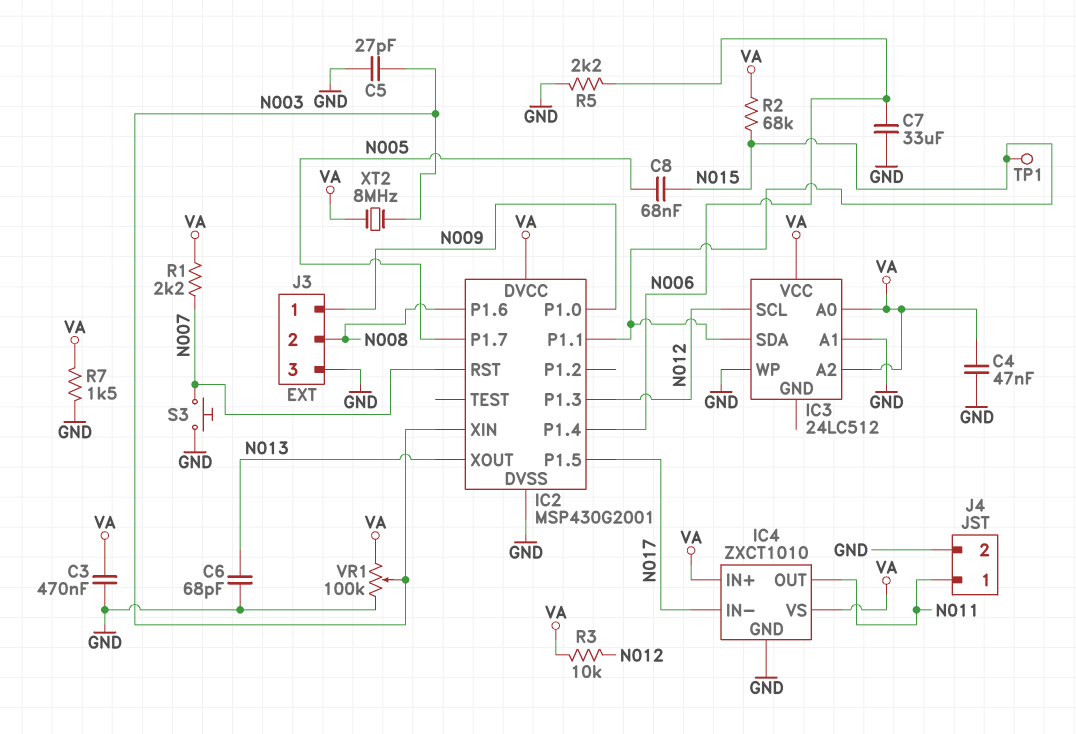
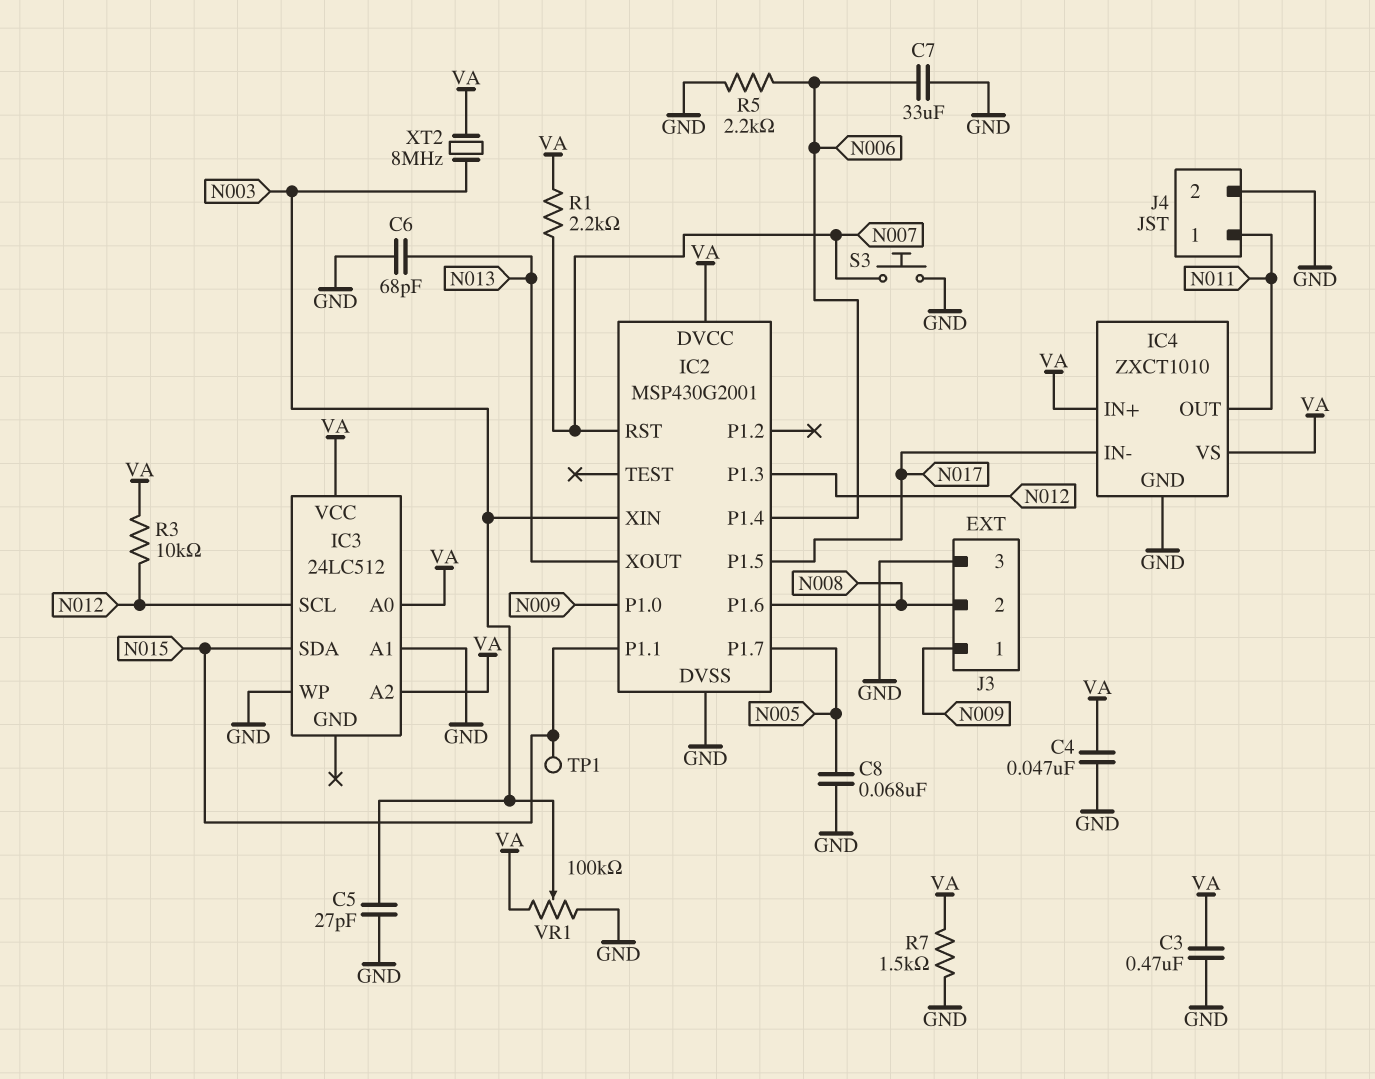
C8: 68nF (N005, N015) -> 68nF (GND, N005)
R2: 68k (N015, VA) -> none

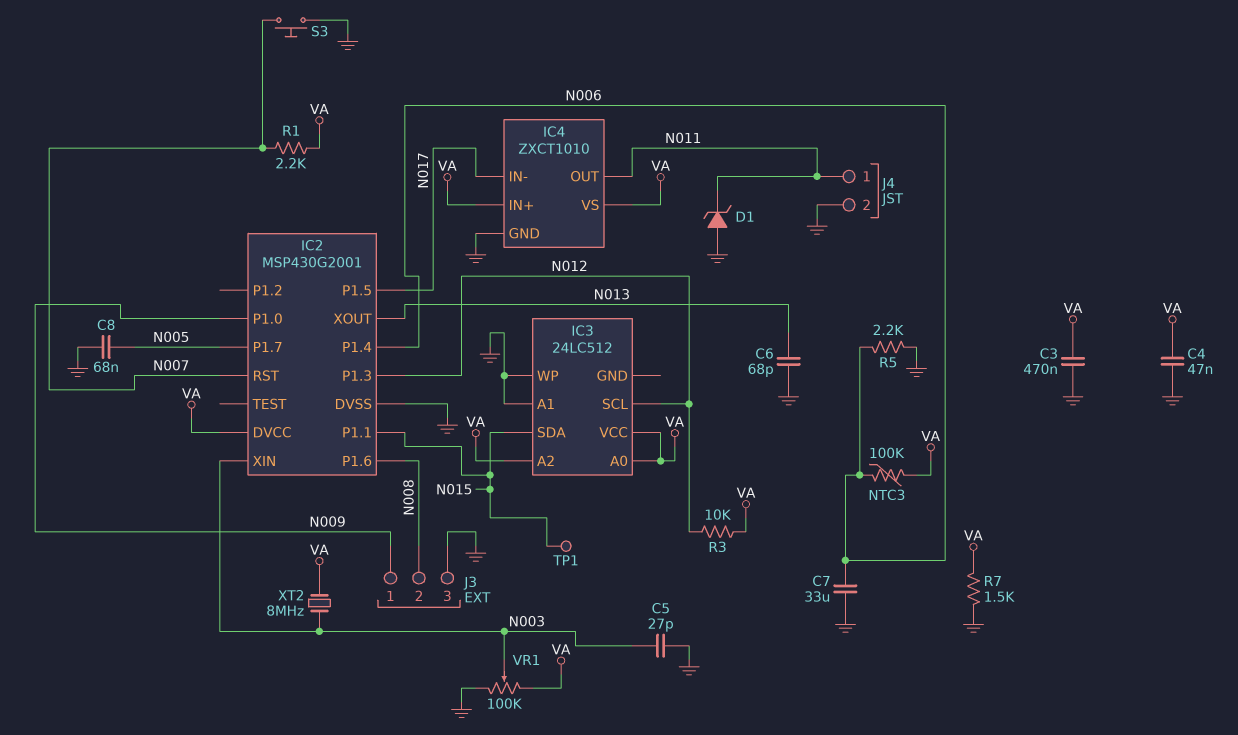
D1: none -> zener (A GND, K N011)
NTC3: none -> 100k (N006, VA)

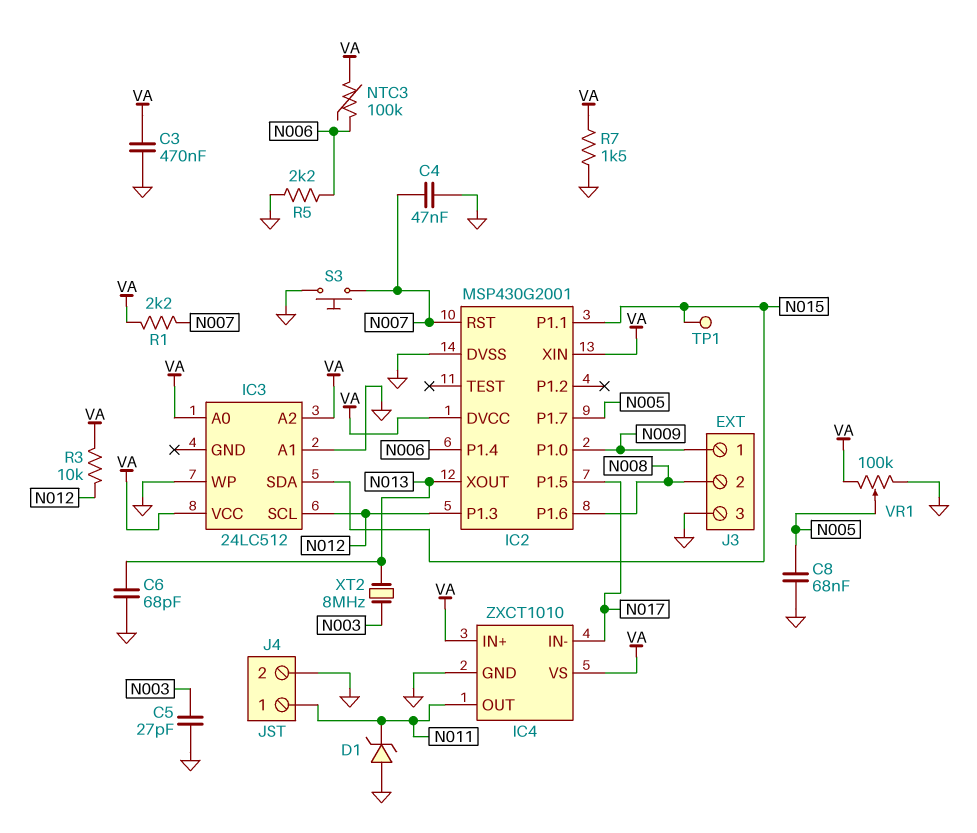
C4: 47nF (GND, VA) -> 47nF (GND, N007)
C7: 33uF (GND, N006) -> none
IC2 pin XIN: N003 -> VA
VR1: 100k (GND, VA, wiper N003) -> 100k (GND, VA, wiper N005)
XT2: 8MHz (N003, VA) -> 8MHz (N003, N013)

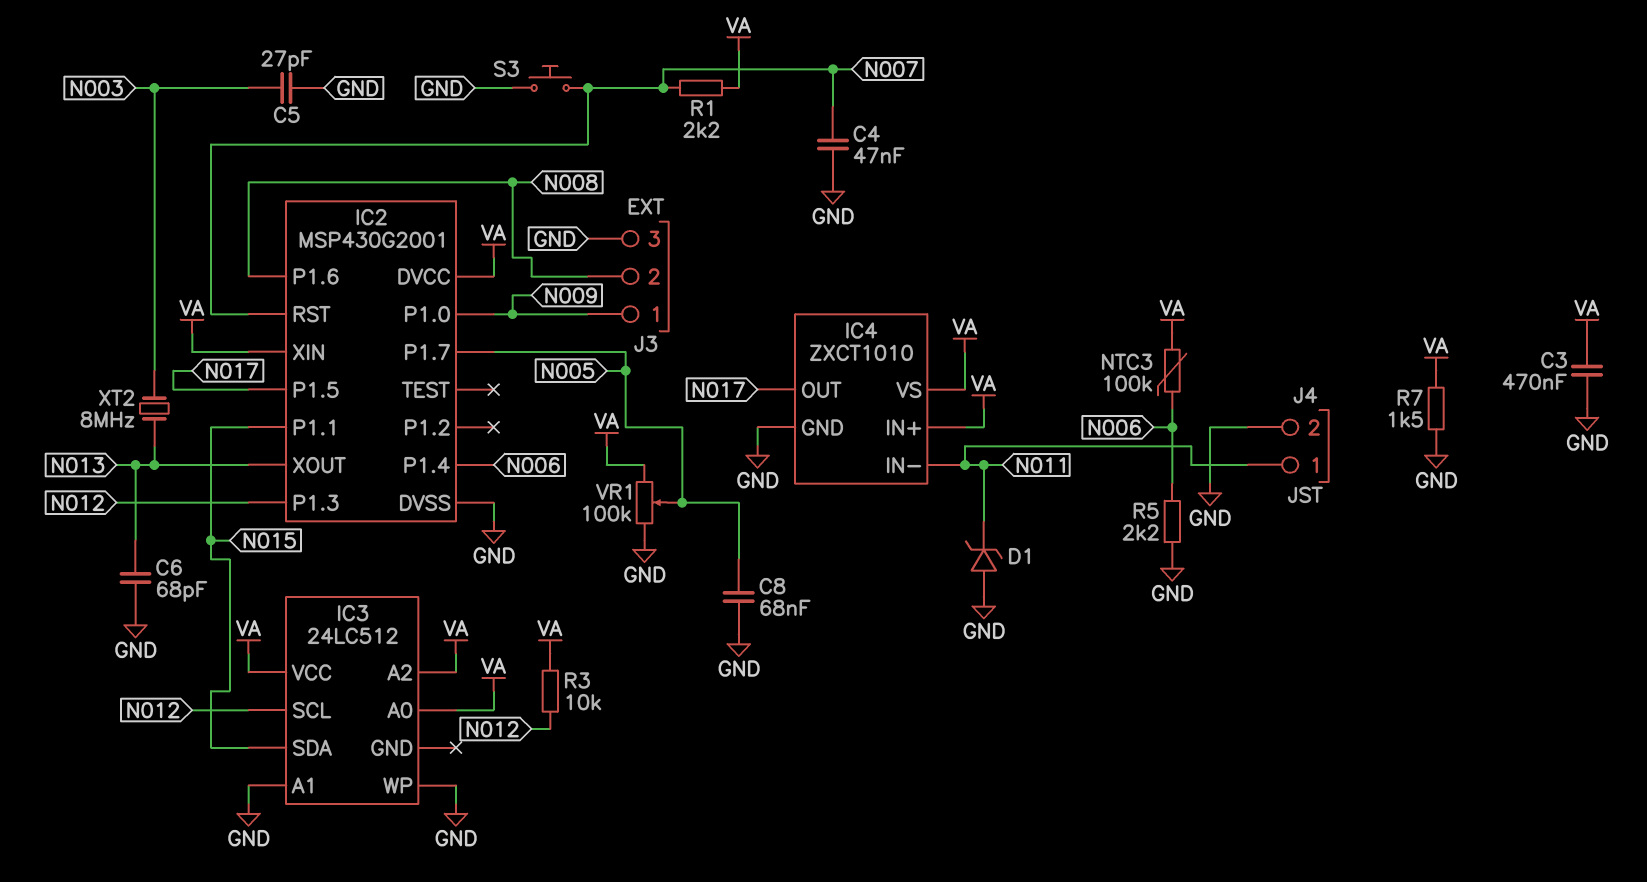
IC4 pin IN-: N017 -> N011
IC4 pin OUT: N011 -> N017
TP1: test point (N015) -> none

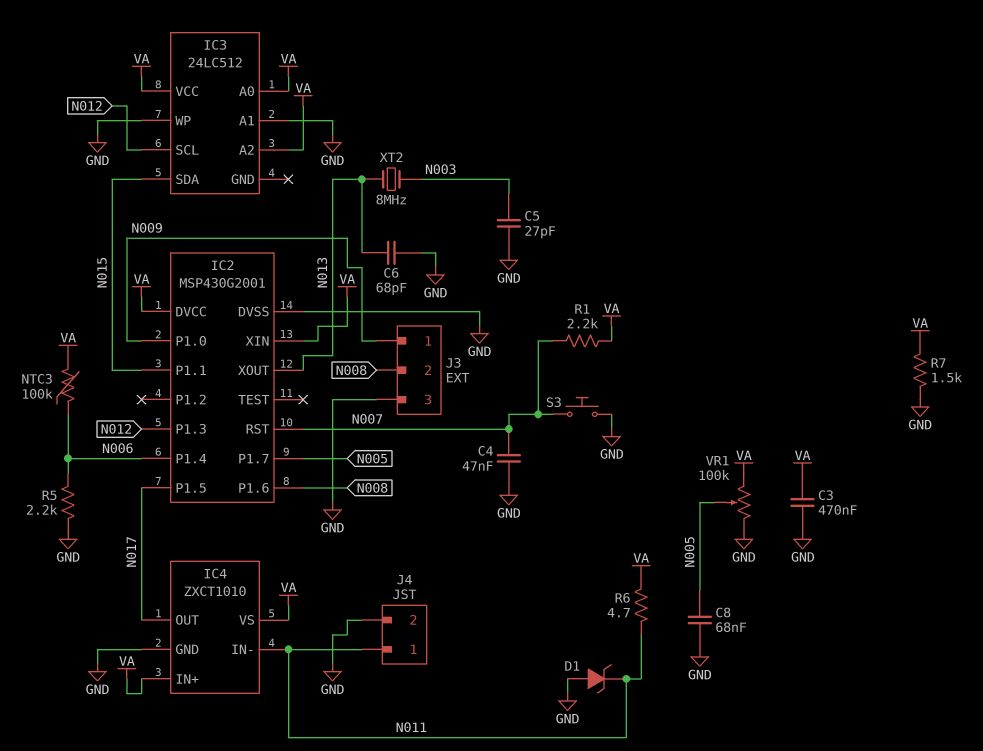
R3: 10k (N012, VA) -> none
R6: none -> 4.7 (N011, VA)

